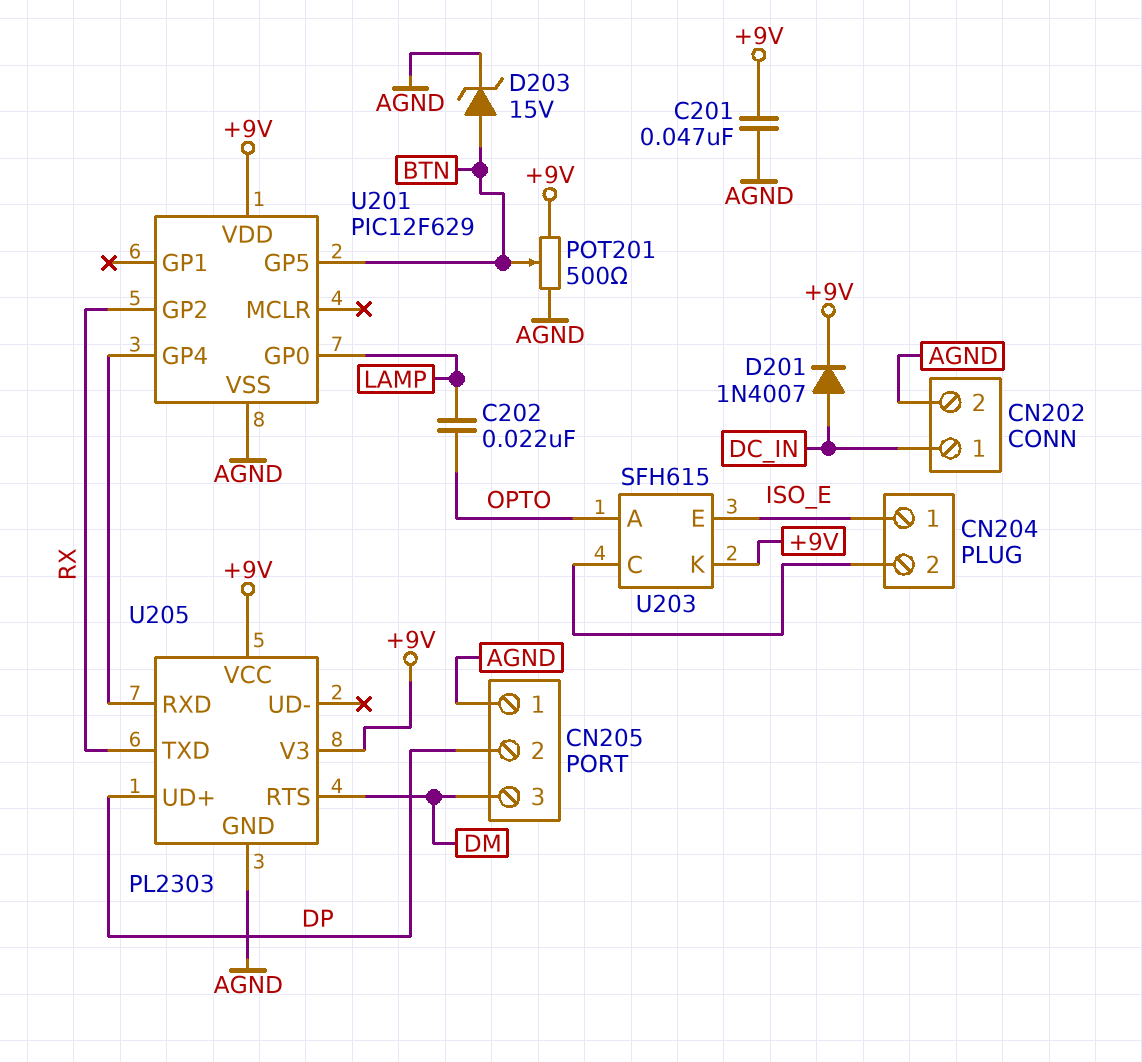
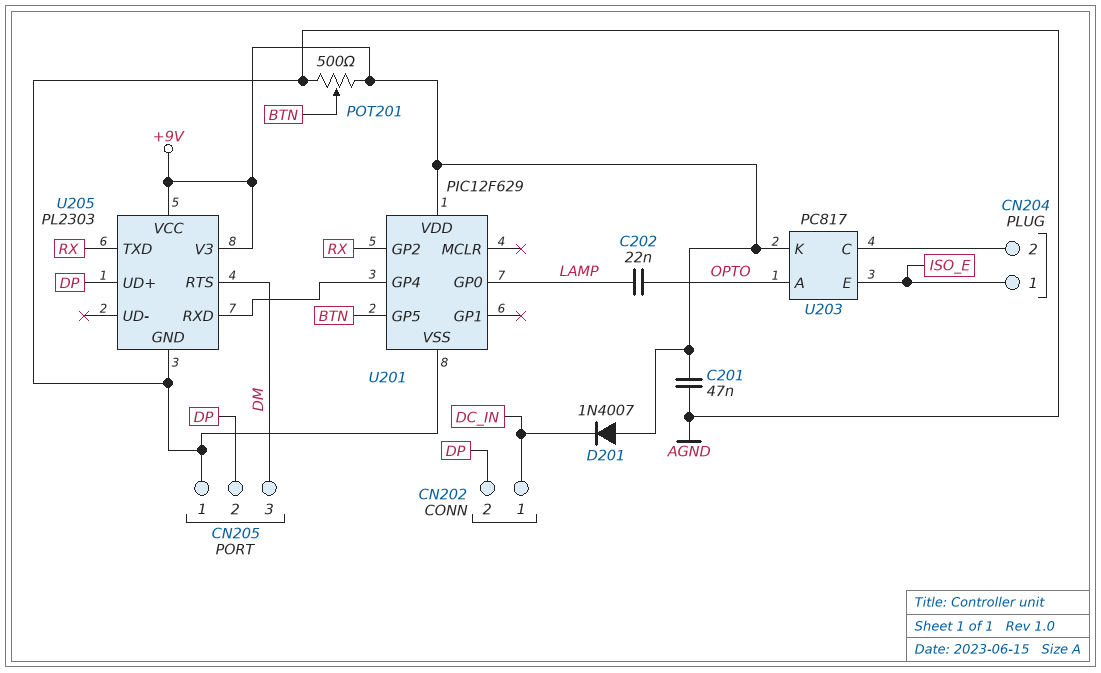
CN202 pin 2: AGND -> DP
D201: diode 1N4007 (A DC_IN, K +9V) -> diode 1N4007 (A +9V, K DC_IN)
D203: zener 15V (A BTN, K AGND) -> none
U203: SFH615 -> PC817

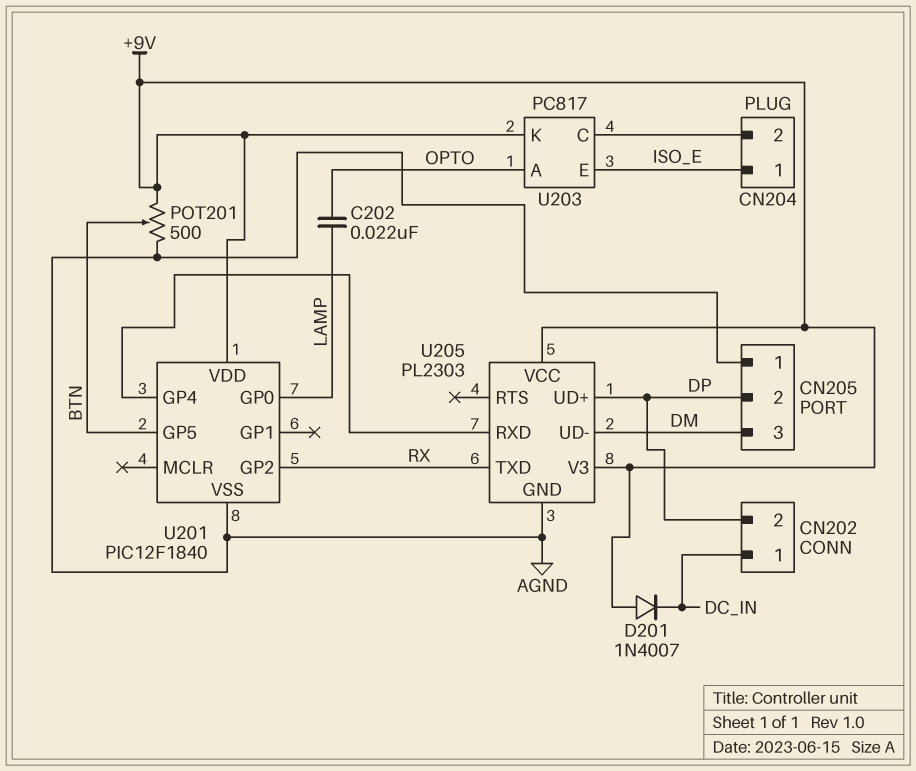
C201: 47nF (+9V, AGND) -> none
U201: PIC12F629 -> PIC12F1840
U205 pin RTS: DM -> none
U205 pin UD-: none -> DM

